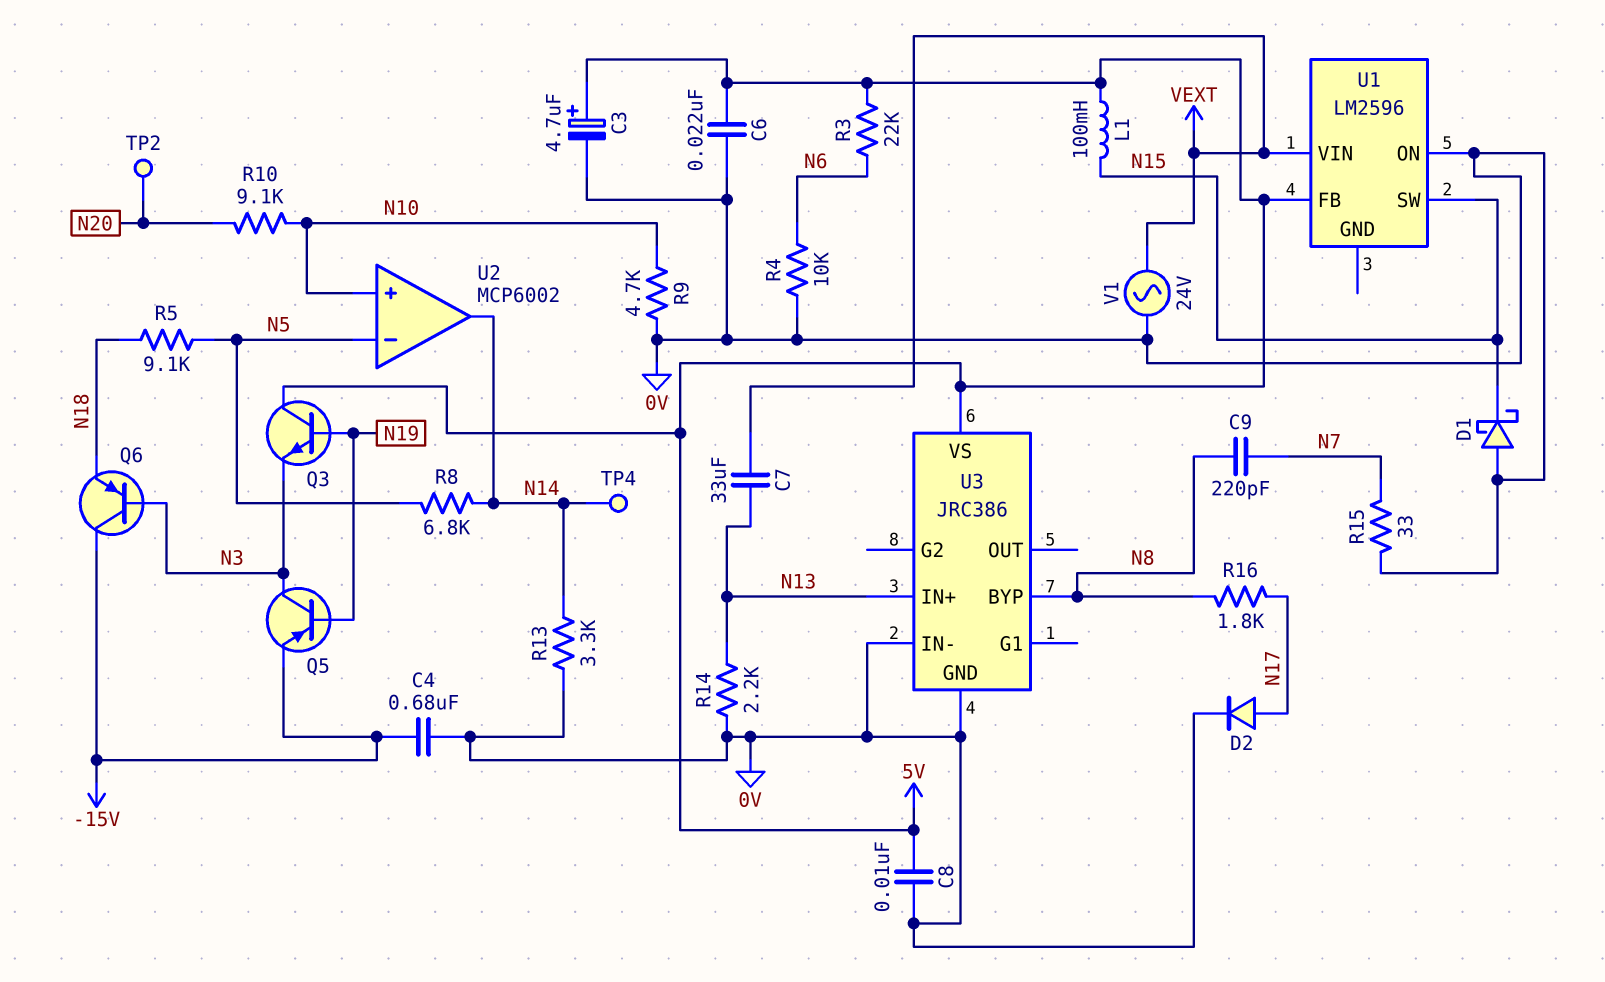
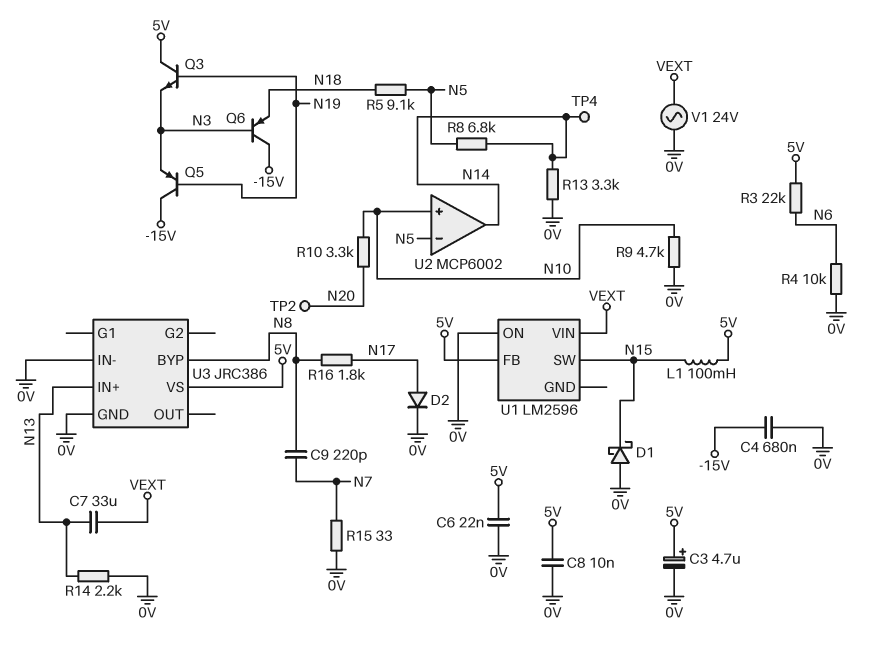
Q5: PNP (B N19, C N3, E -15V) -> PNP (B N19, C -15V, E N3)
R10: 9.1k (N10, N20) -> 3.3k (N10, N20)

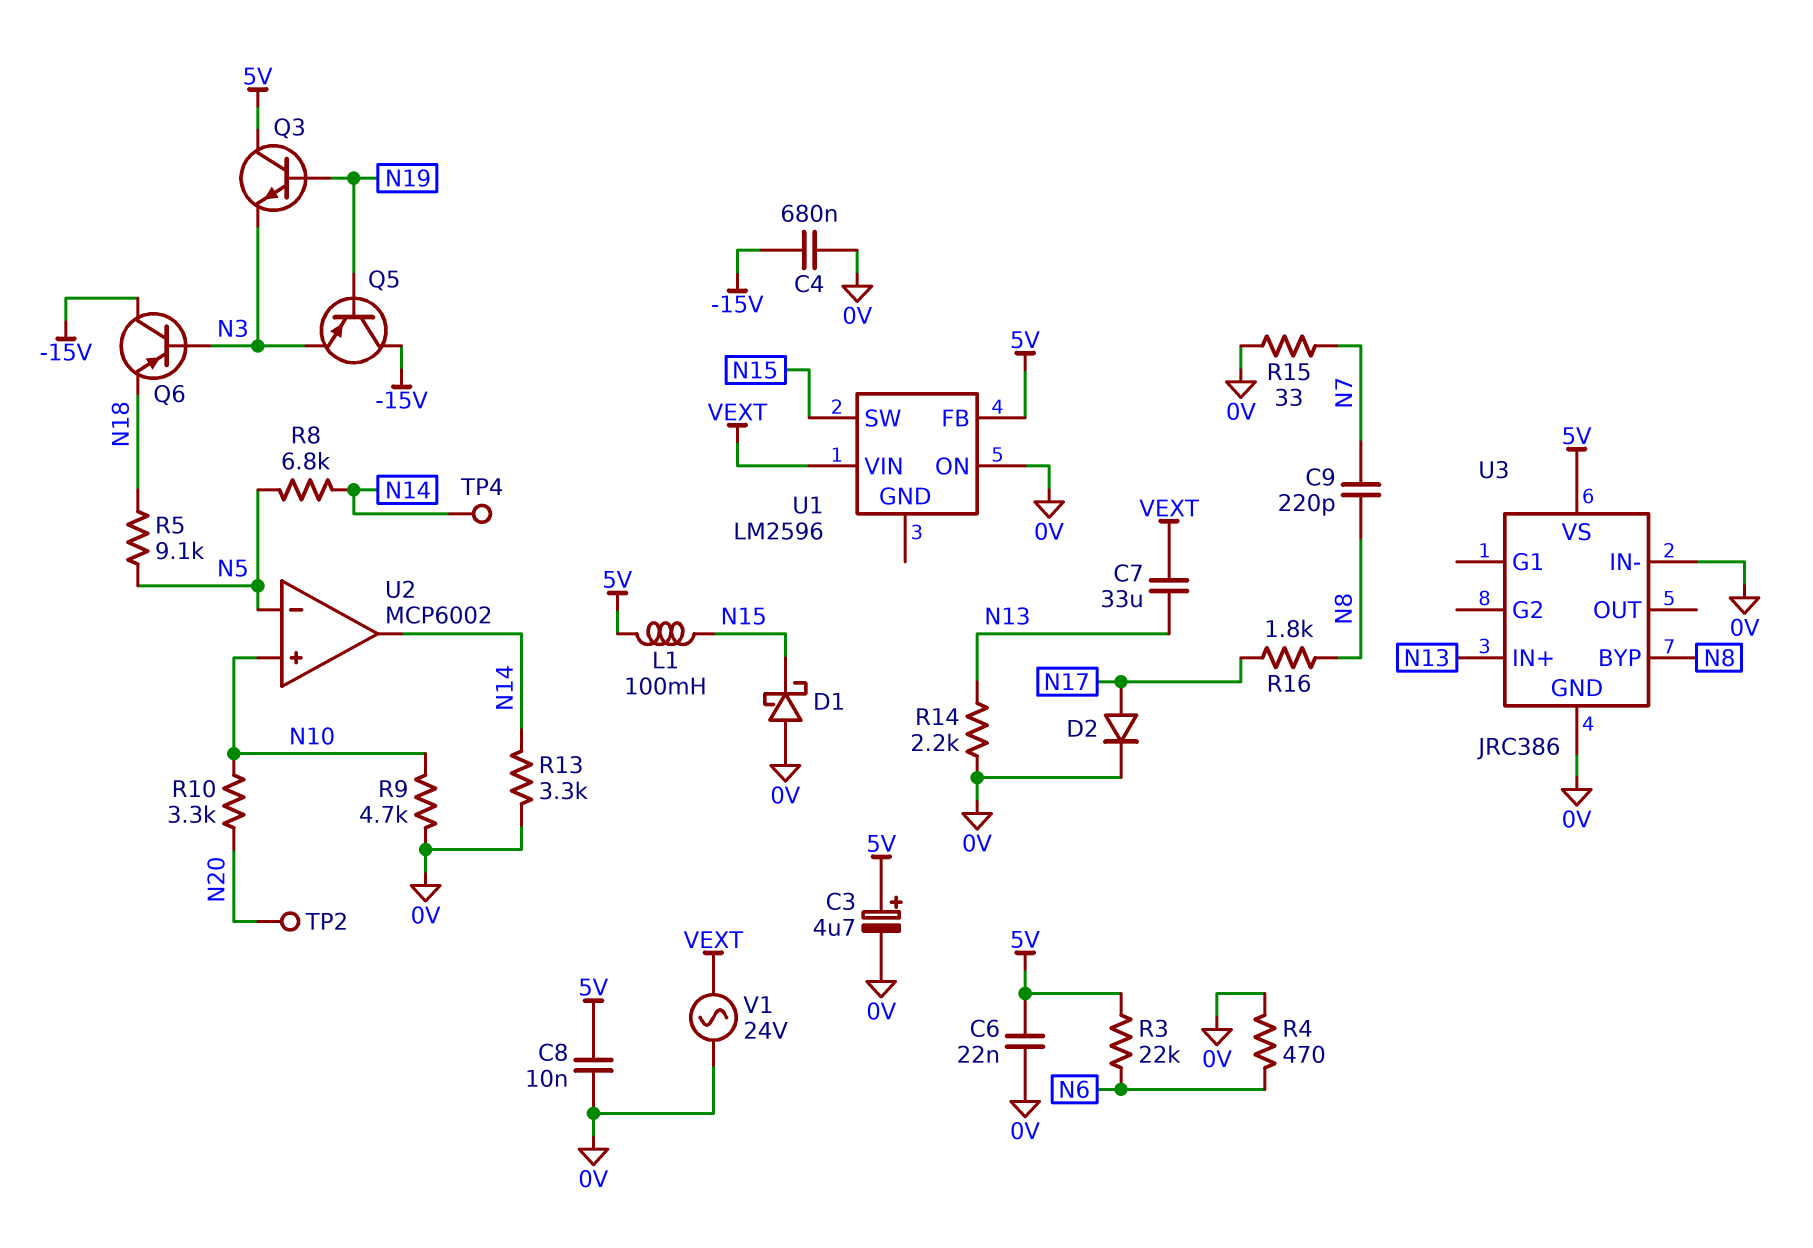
R4: 10k (0V, N6) -> 470 (0V, N6)

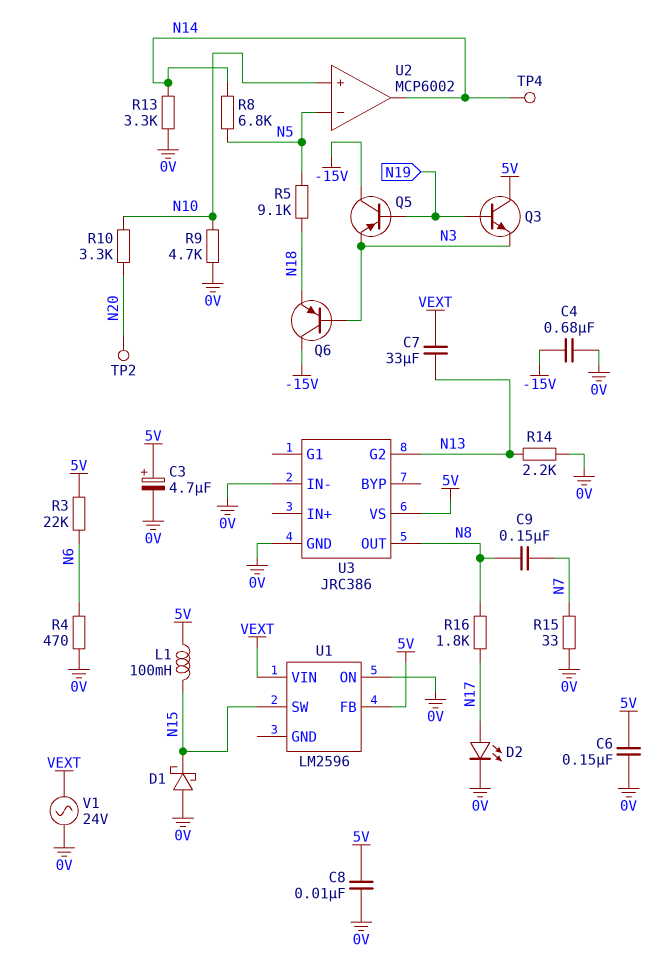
C6: 22nF (0V, 5V) -> 150nF (0V, 5V)
C9: 220pF (N7, N8) -> 150nF (N7, N8)
D2: diode (A N17, K 0V) -> LED (A N17, K 0V)
U3 pin BYP: N8 -> none
U3 pin G2: none -> N13
U3 pin IN+: N13 -> none
U3 pin OUT: none -> N8

